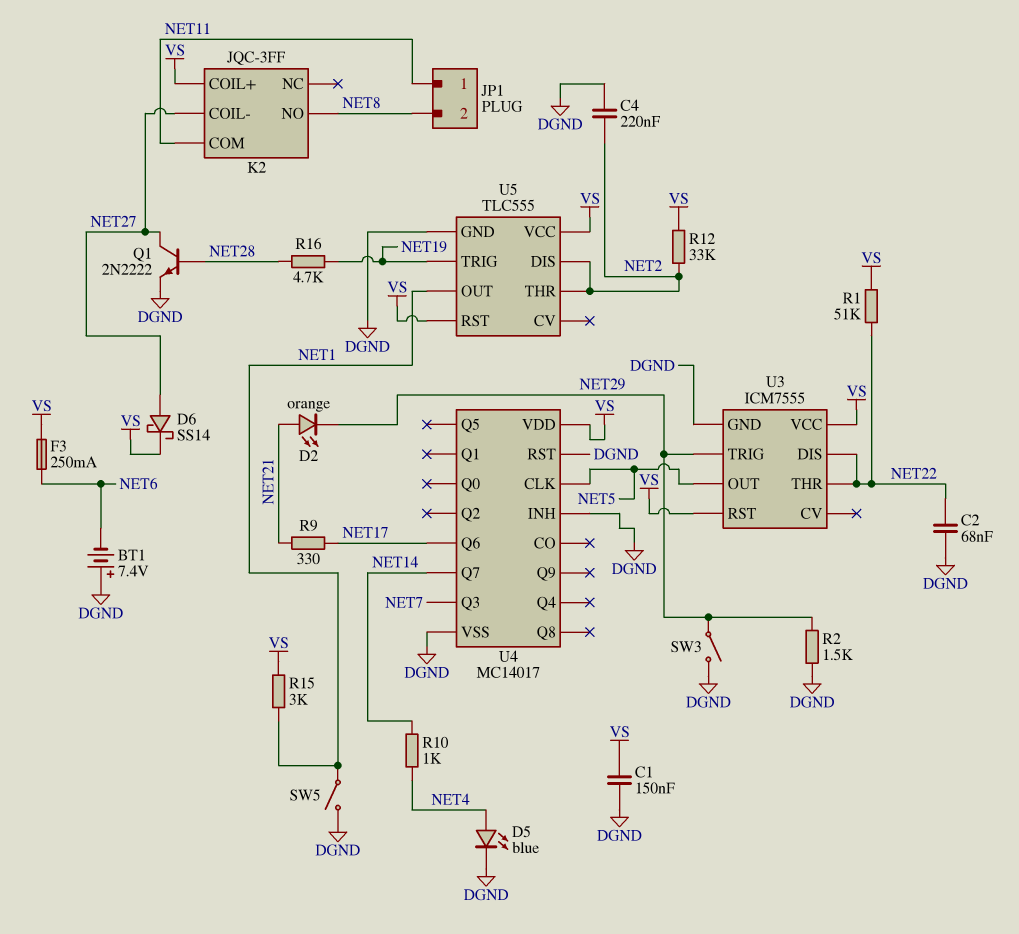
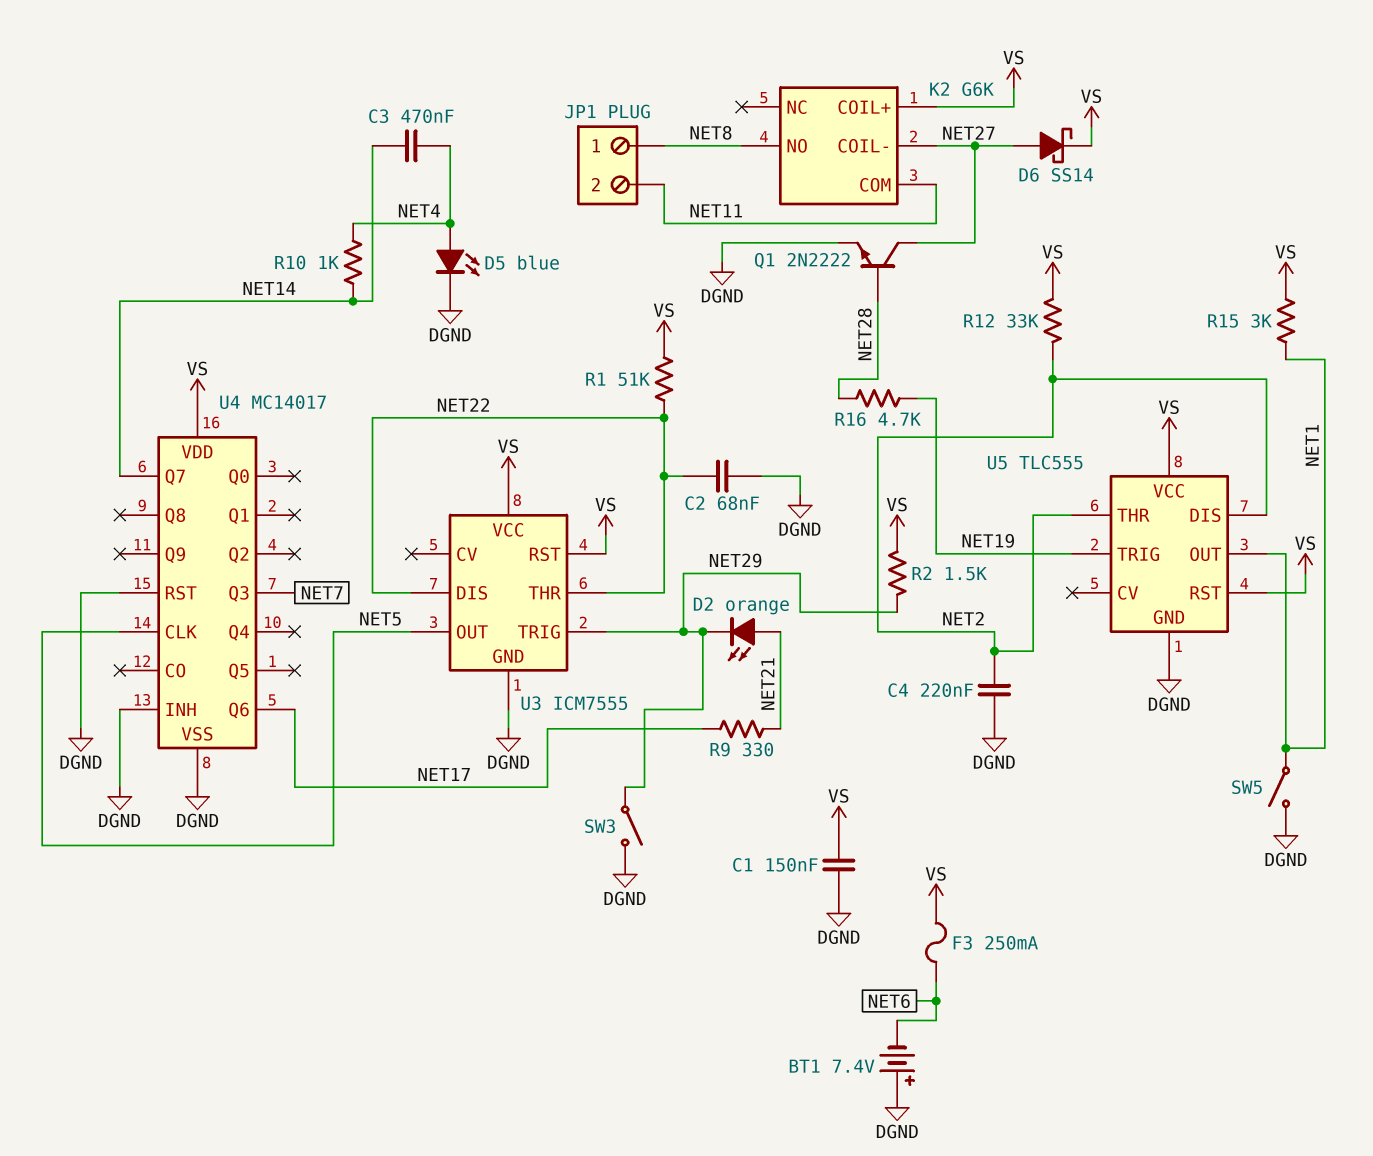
C3: none -> 470nF (NET4, NET14)
JP1 pin 1: NET11 -> NET8
JP1 pin 2: NET8 -> NET11
K2: JQC-3FF -> G6K
R2: 1.5k (DGND, NET29) -> 1.5k (NET29, VS)

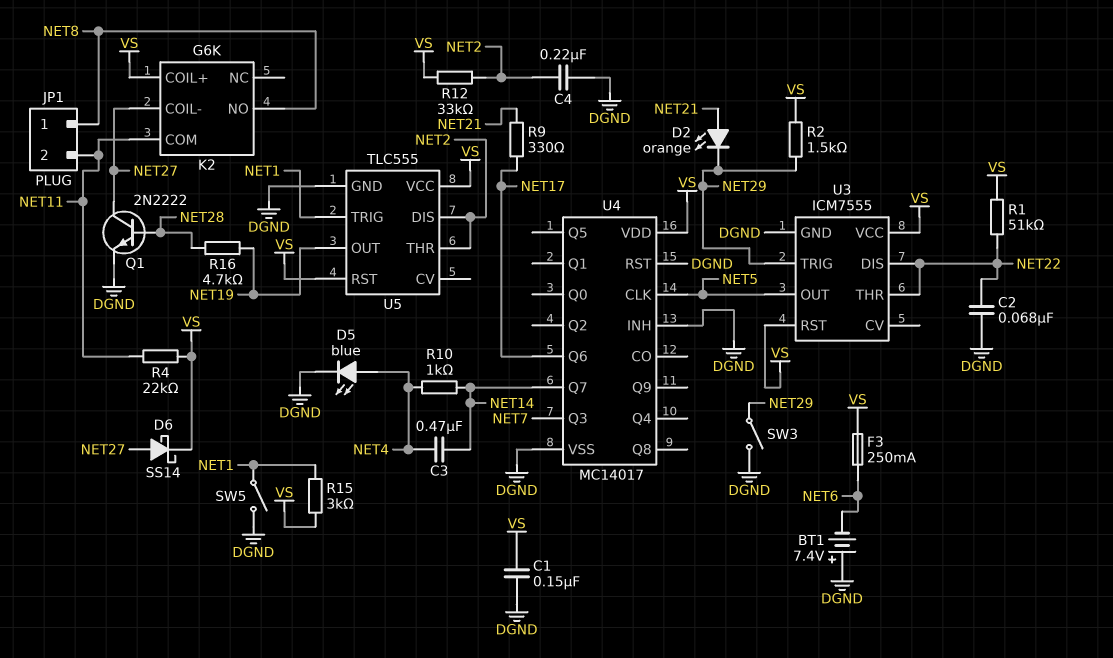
R4: none -> 22k (NET11, VS)
U5 pin OUT: NET1 -> NET19
U5 pin TRIG: NET19 -> NET1

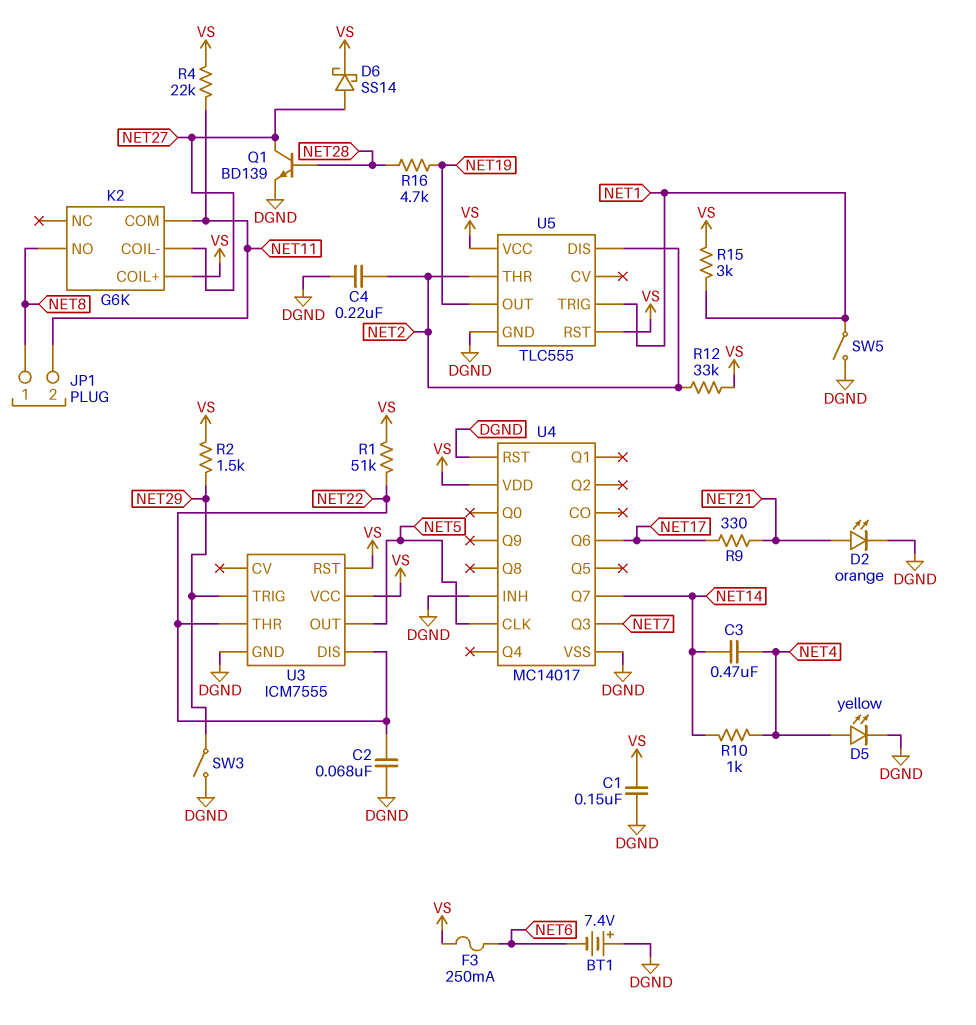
D2: LED orange (A NET21, K NET29) -> LED orange (A NET21, K DGND)
D5: LED blue (A NET4, K DGND) -> LED yellow (A NET4, K DGND)
Q1: NPN 2N2222 (B NET28, C NET27, E DGND) -> NPN BD139 (B NET28, C NET27, E DGND)

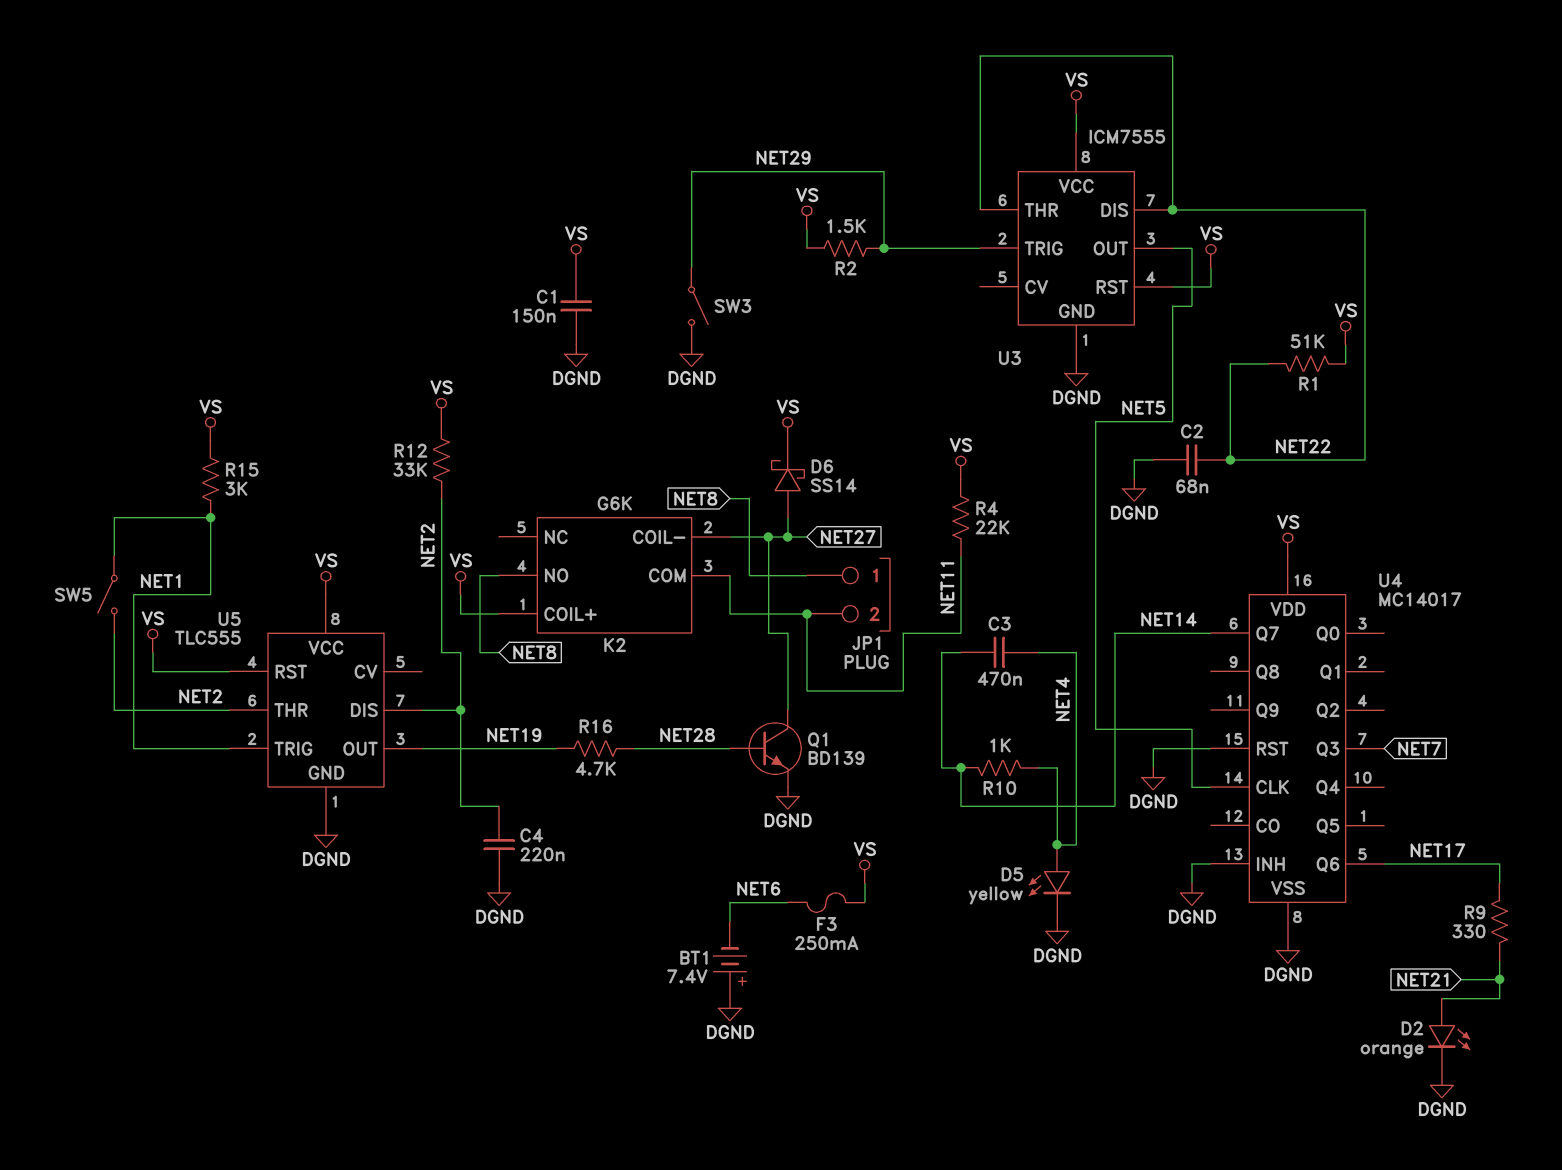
SW5: switch (DGND, NET1) -> switch (NET1, NET2)

